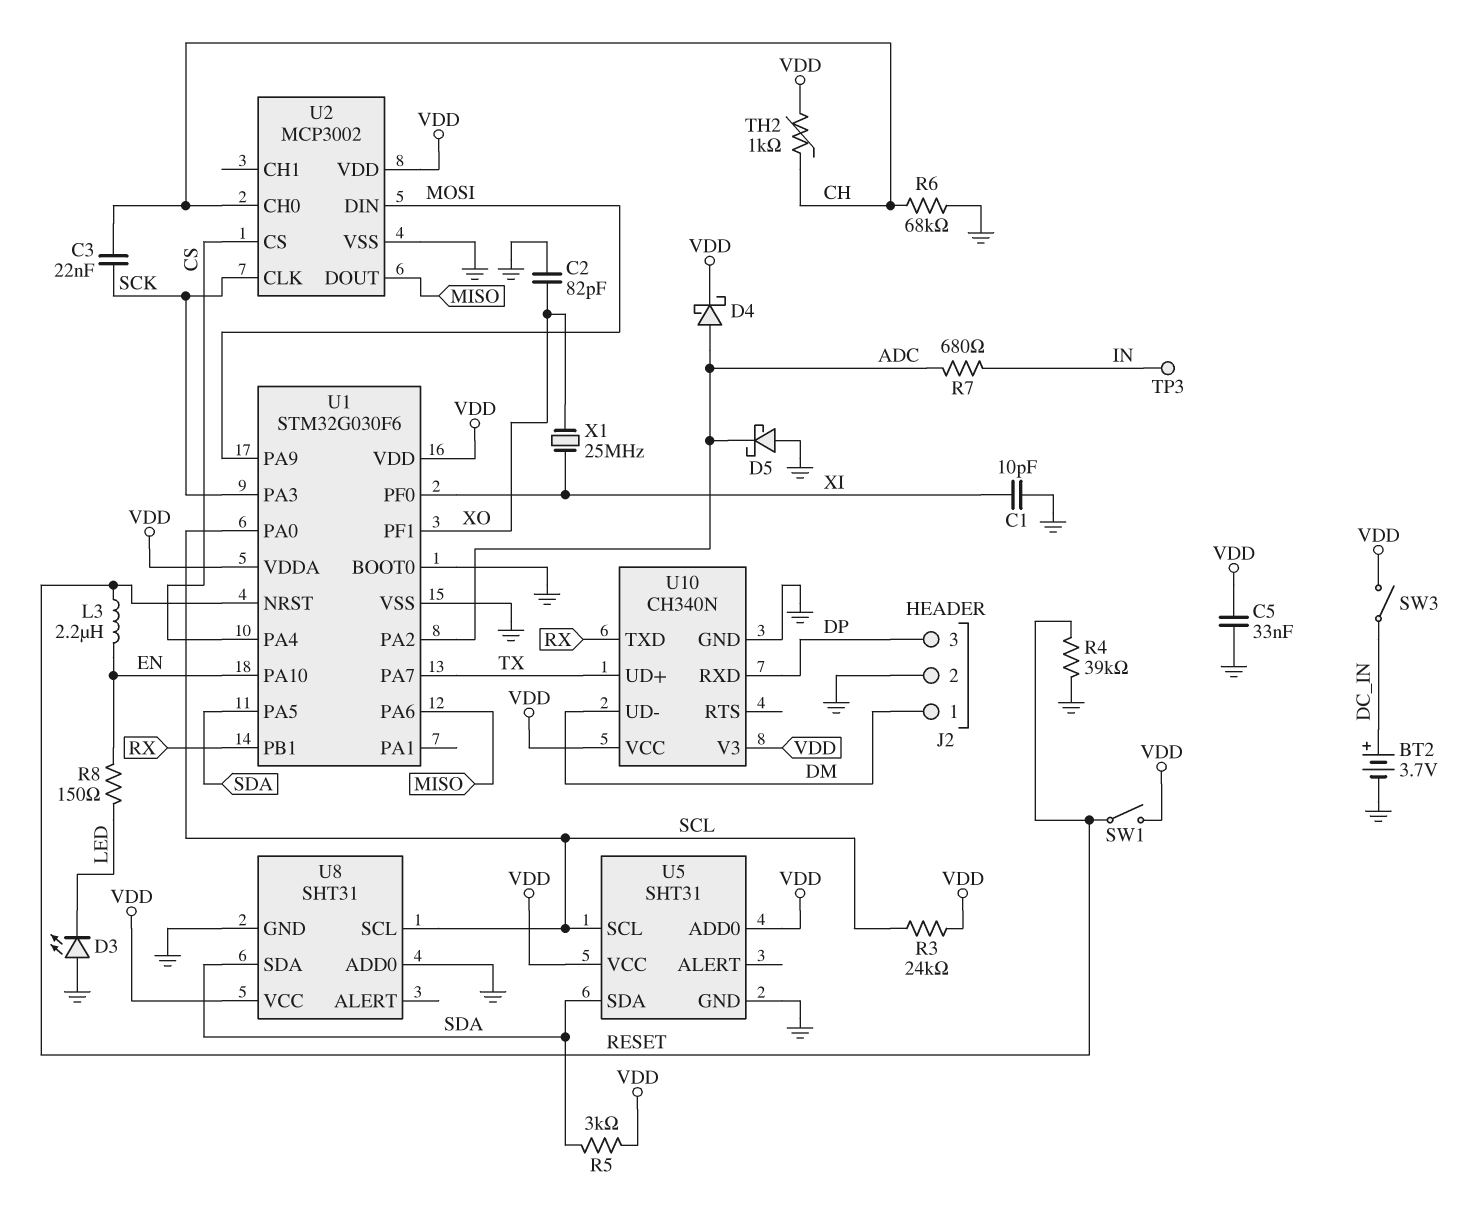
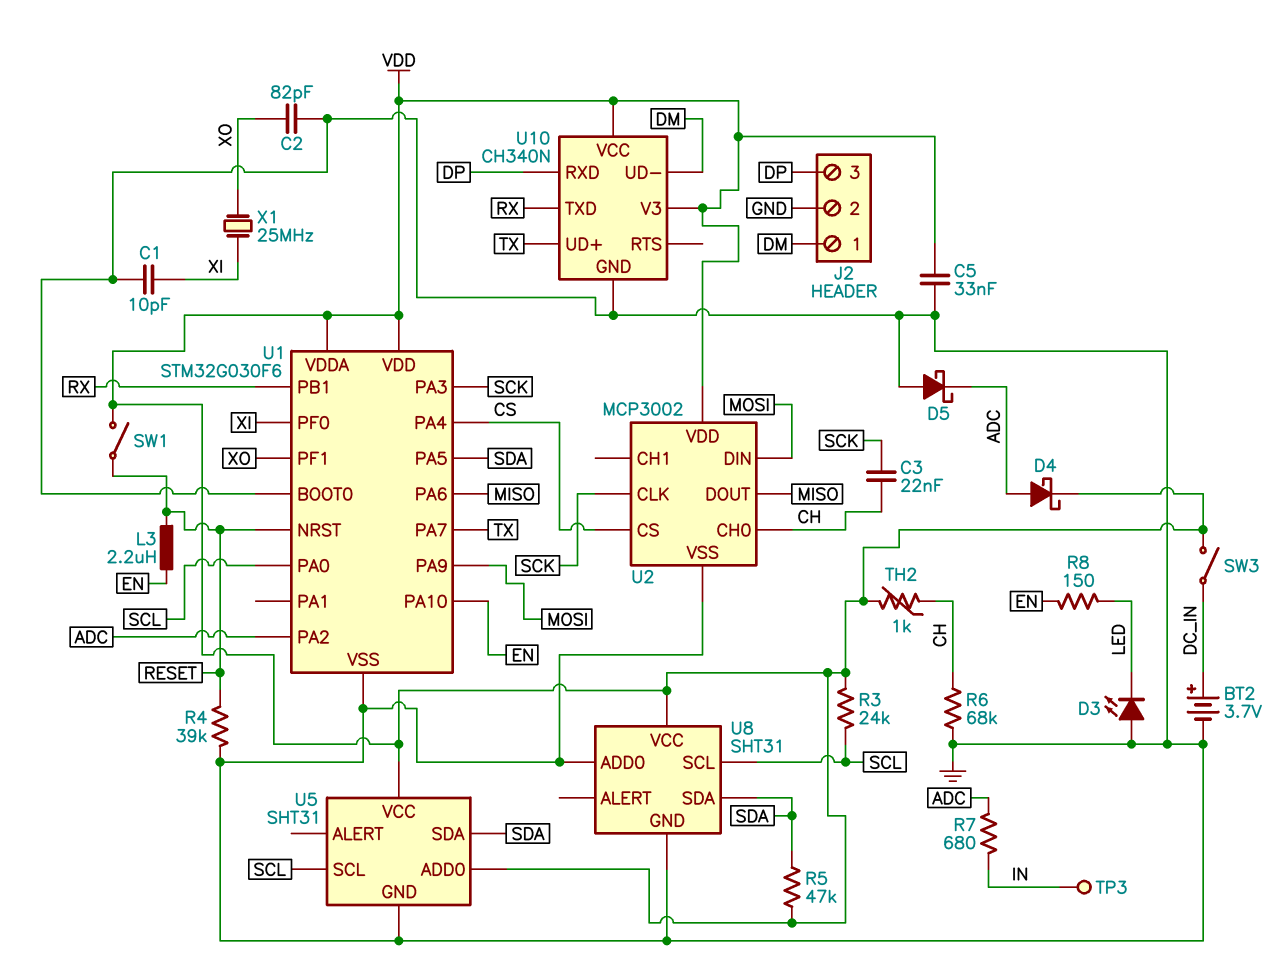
R5: 3k (SDA, VDD) -> 47k (SDA, VDD)

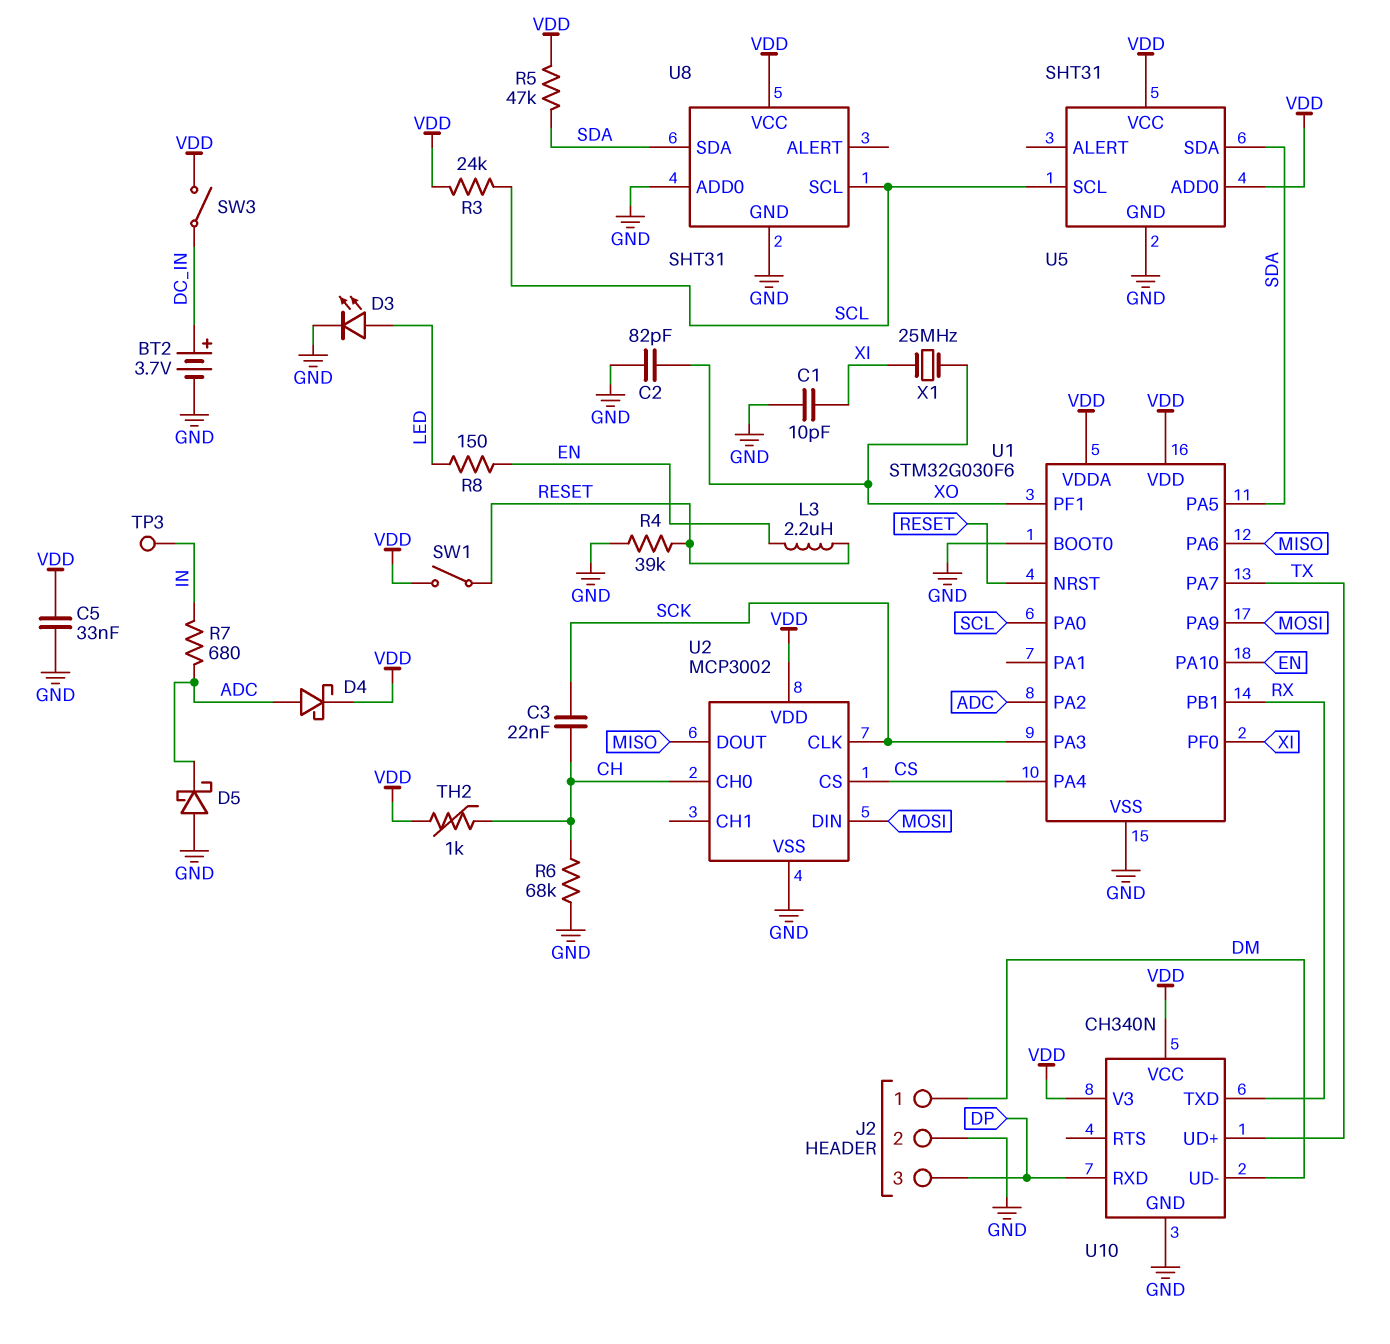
D3: LED (A GND, K LED) -> LED (A LED, K GND)

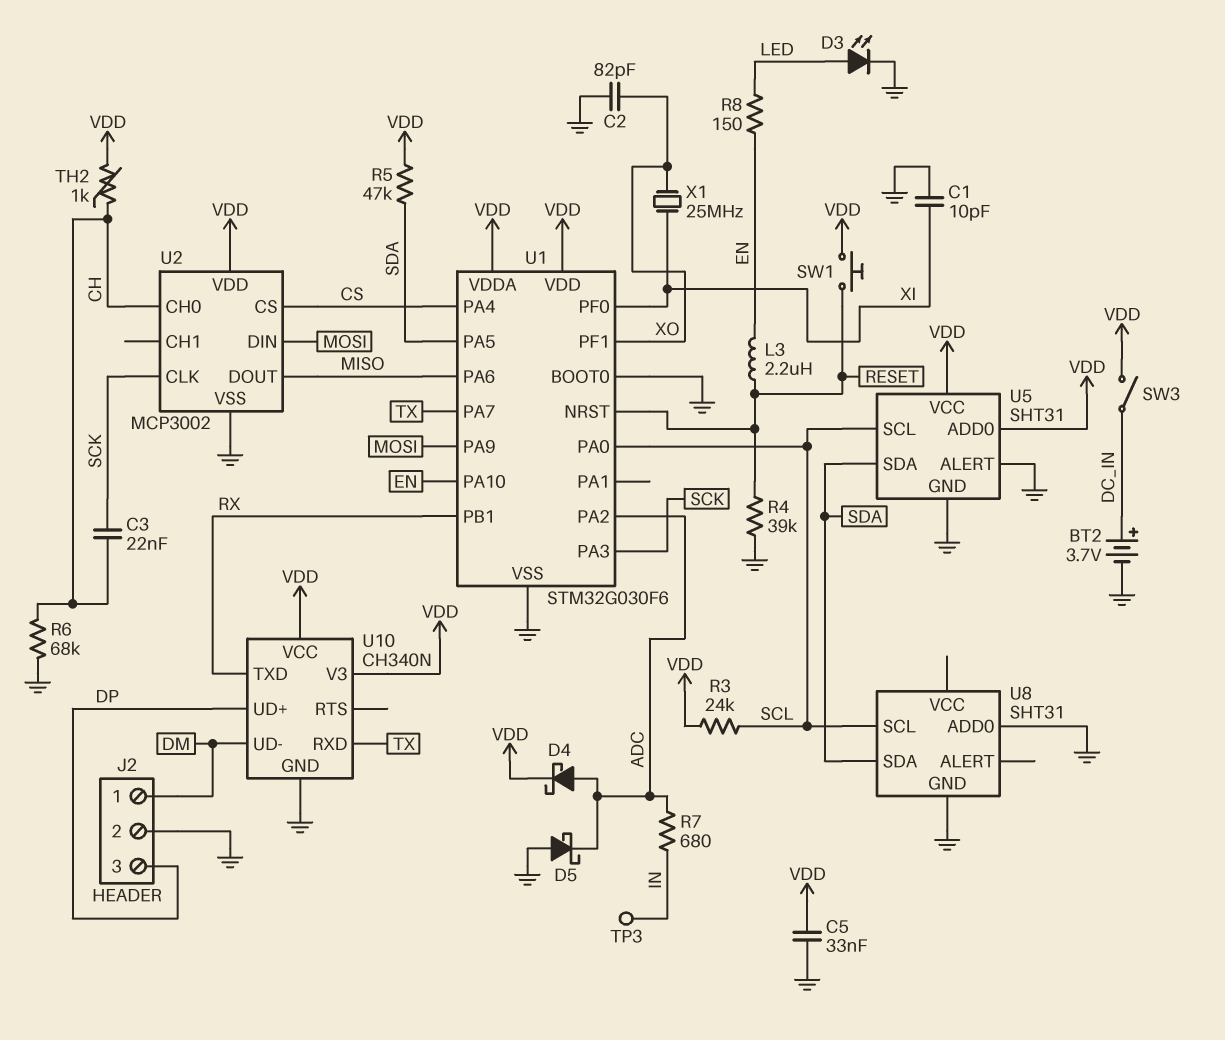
SW1: switch (RESET, VDD) -> button (RESET, VDD)
U5 pin ALERT: none -> GND
U8 pin VCC: VDD -> none
U10 pin RXD: DP -> TX
U10 pin UD+: TX -> DP

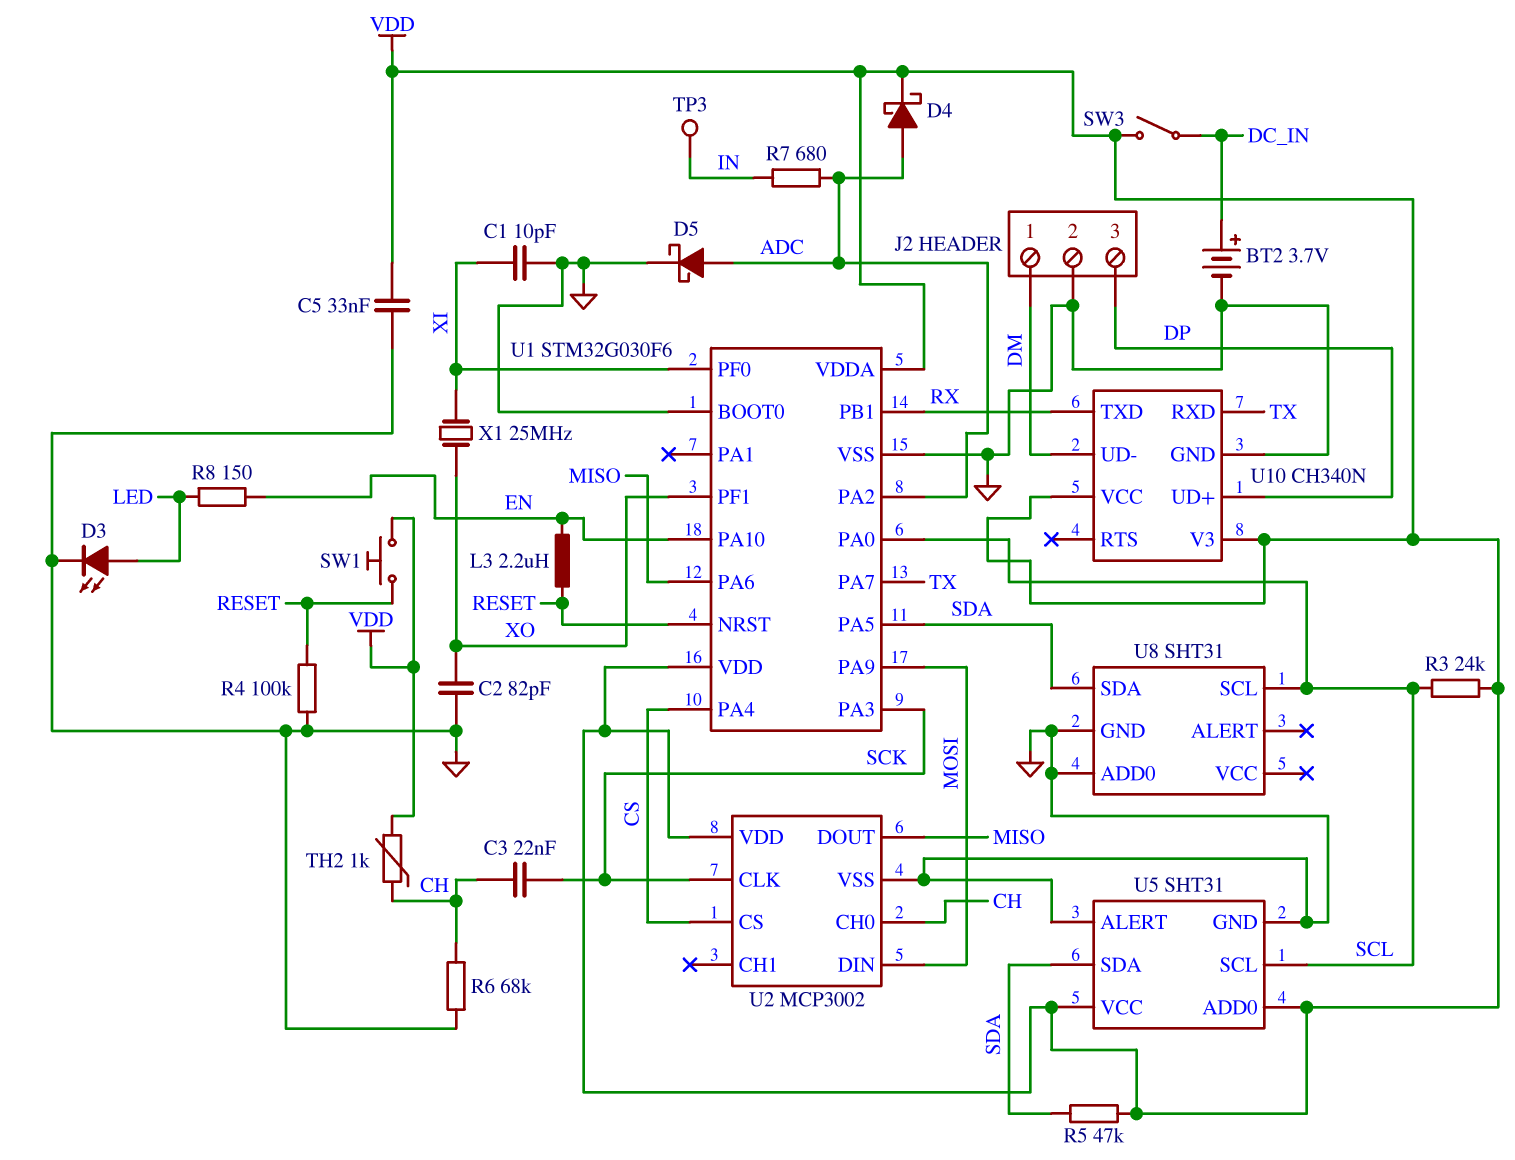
D5: schottky (A GND, K ADC) -> schottky (A ADC, K GND)
R4: 39k (GND, RESET) -> 100k (GND, RESET)

